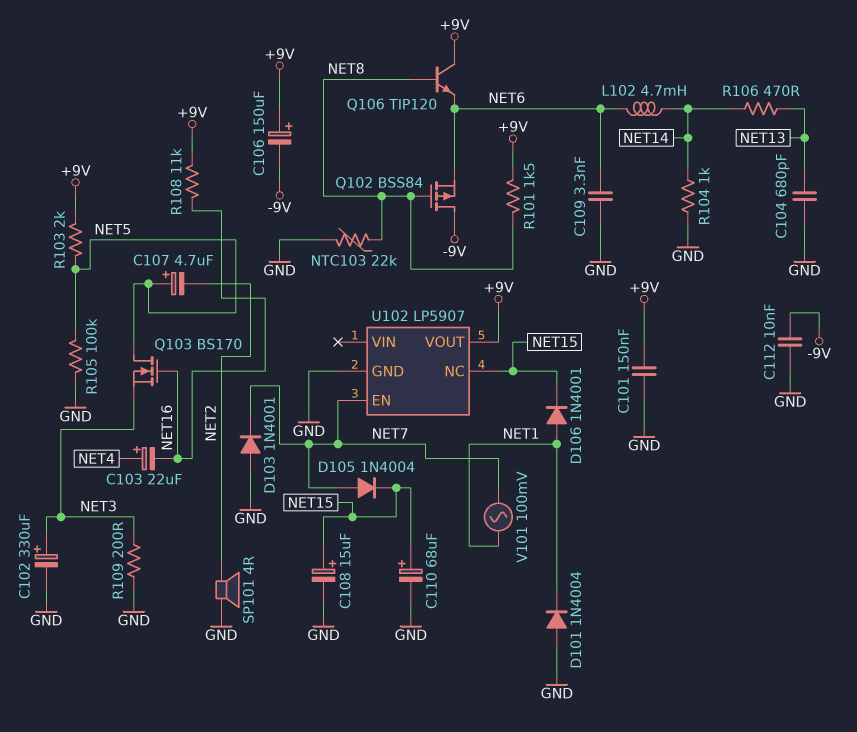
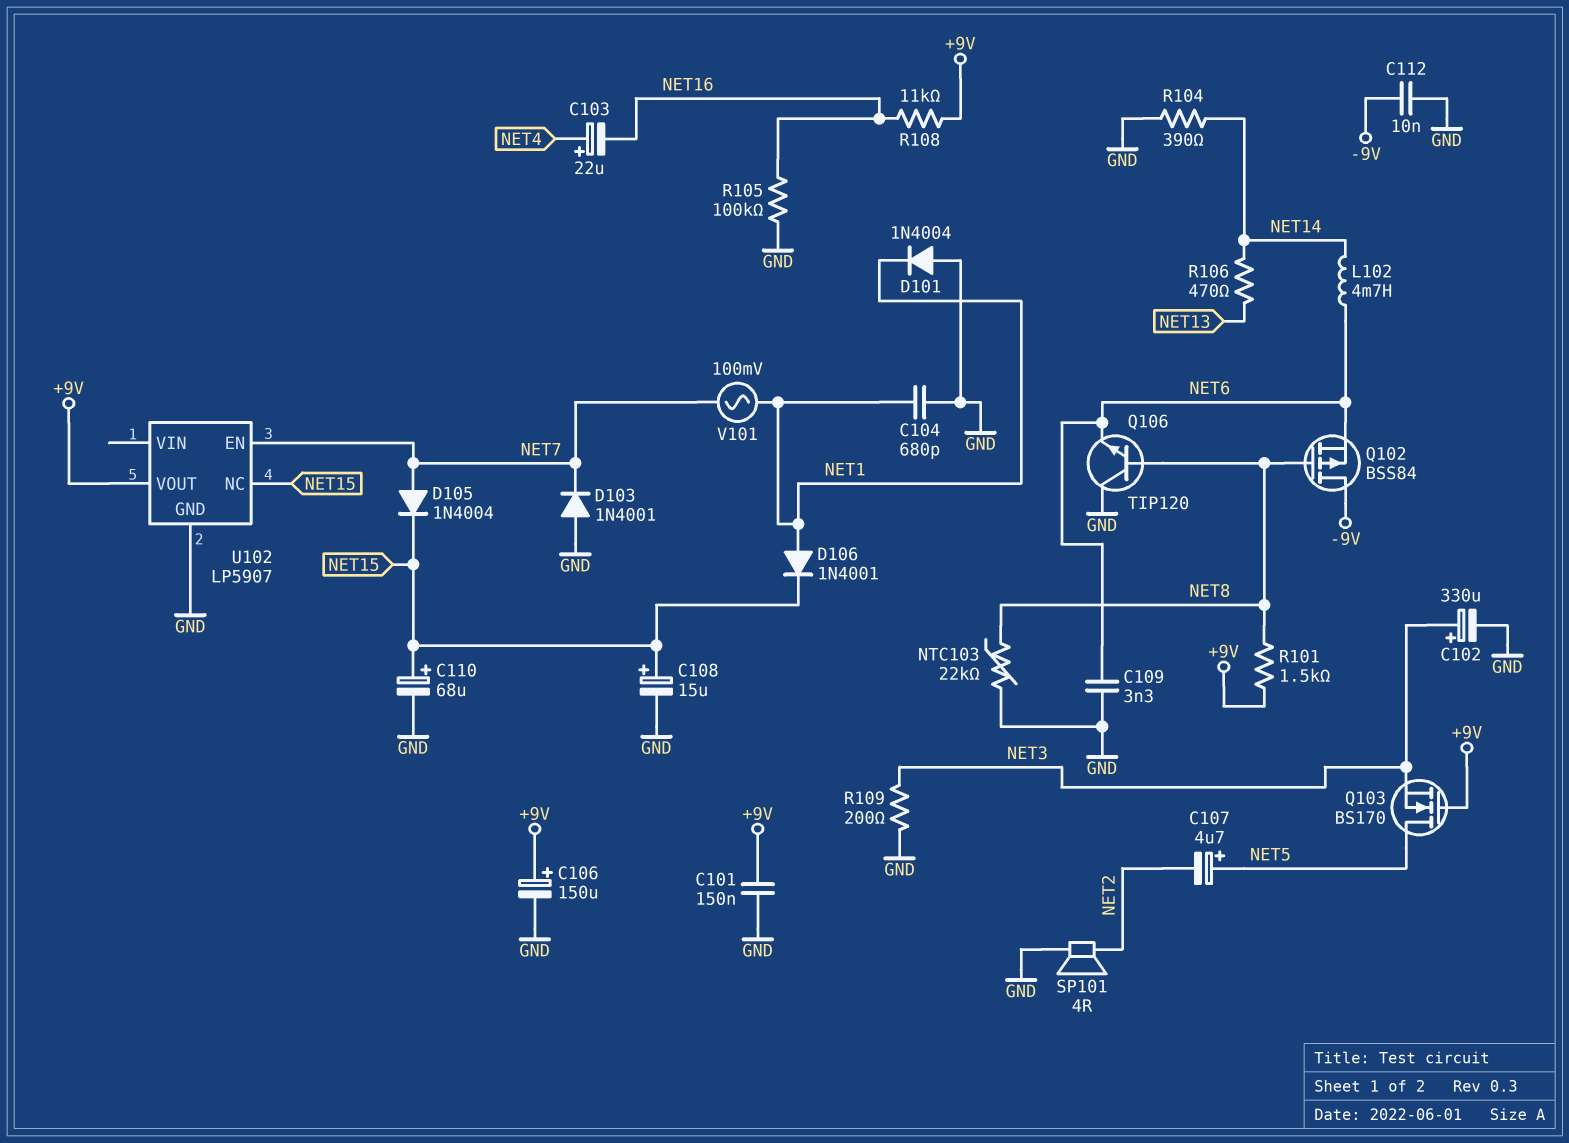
C104: 680pF (GND, NET13) -> 680pF (GND, NET1)
C106: 150uF (plus +9V, minus -9V) -> 150uF (plus +9V, minus GND)
Q103: NMOS BS170 (G NET16, D NET5, S NET3) -> NMOS BS170 (G +9V, D NET5, S NET3)
Q106: NPN TIP120 (B NET8, C +9V, E NET6) -> NPN TIP120 (B NET8, C GND, E NET6)
R103: 2k (+9V, NET5) -> none
R104: 1k (GND, NET14) -> 390 (GND, NET14)
R105: 100k (GND, NET5) -> 100k (GND, NET16)

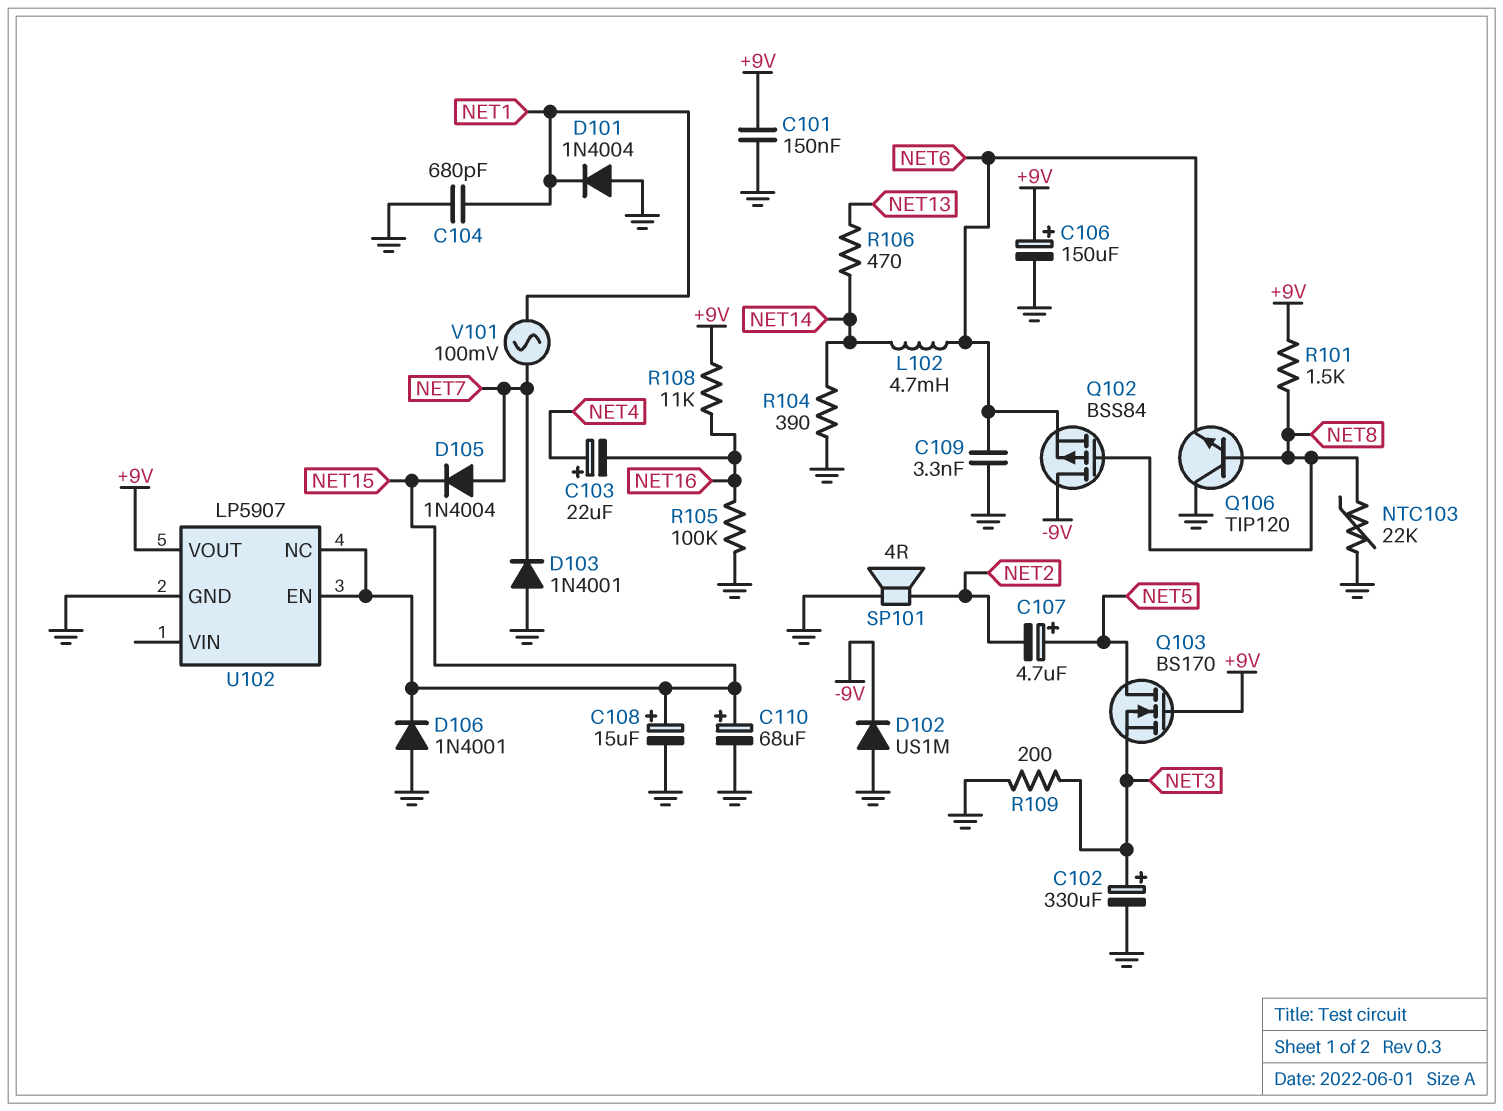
C112: 10nF (-9V, GND) -> none
D102: none -> diode US1M (A GND, K -9V)
D106: diode 1N4001 (A NET1, K NET15) -> diode 1N4001 (A GND, K NET15)
U102 pin EN: NET7 -> NET15

